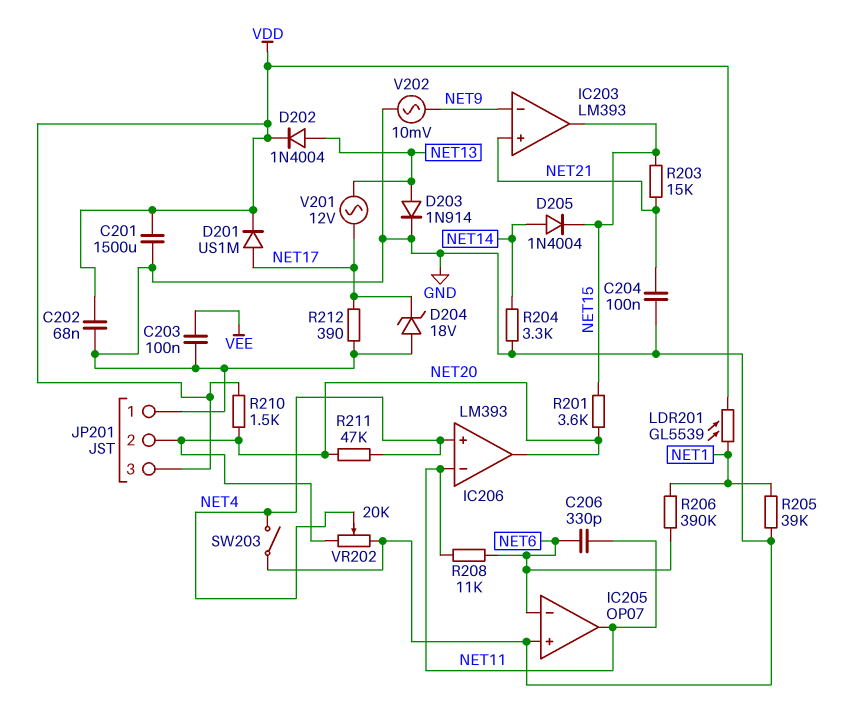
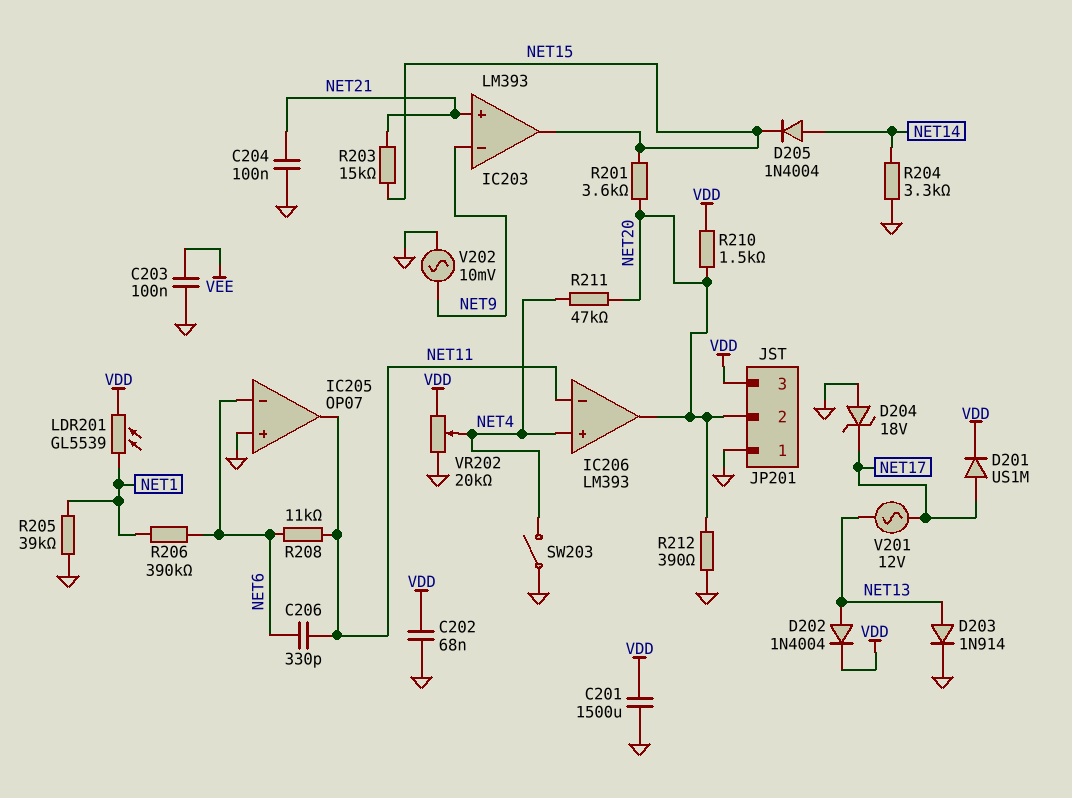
R212: 390 (GND, NET17) -> 390 (GND, NET20)
VR202: 20k (GND, NET20, wiper NET4) -> 20k (GND, VDD, wiper NET4)

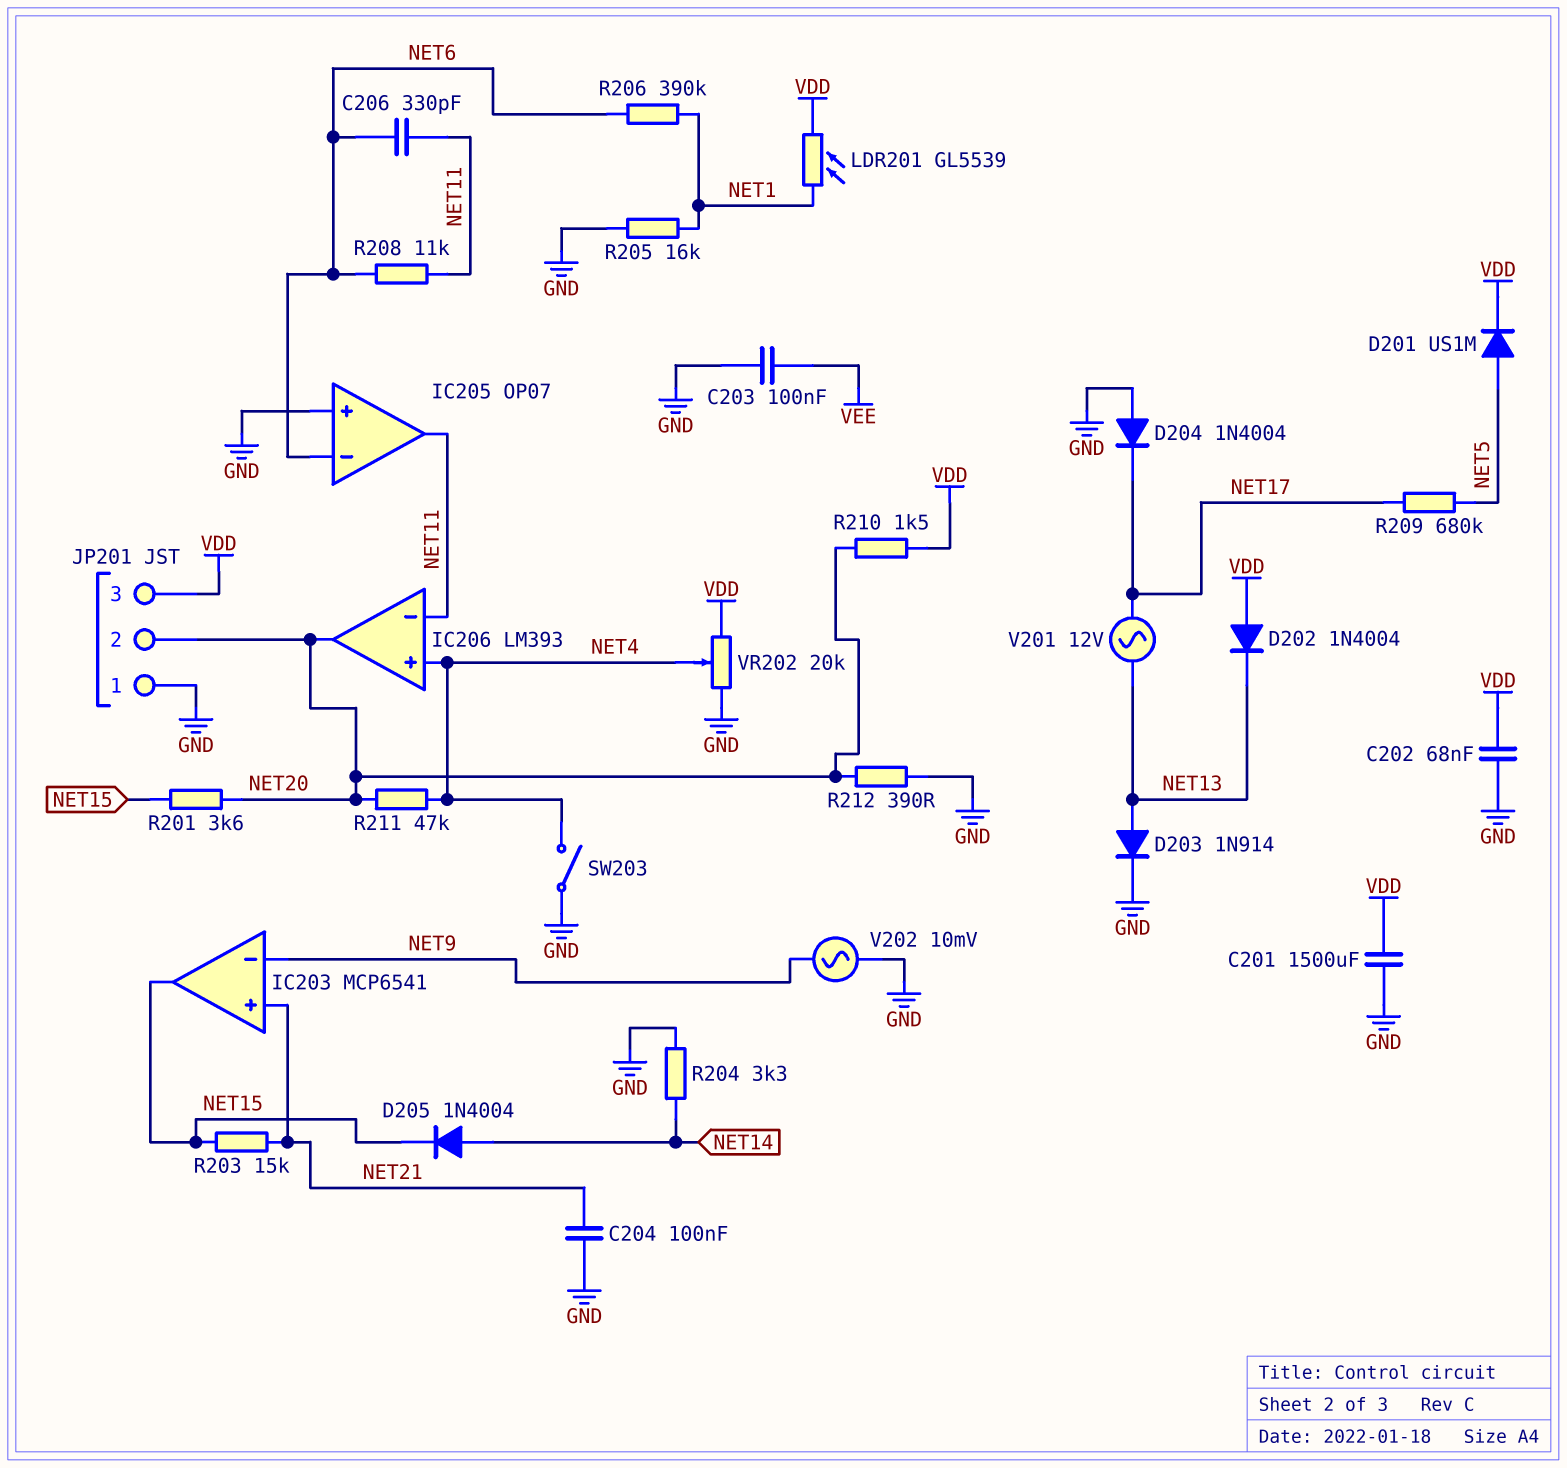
D201: diode US1M (A NET17, K VDD) -> diode US1M (A NET5, K VDD)
D202: diode 1N4004 (A NET13, K VDD) -> diode 1N4004 (A VDD, K NET13)
D204: zener 18V (A GND, K NET17) -> diode 1N4004 (A GND, K NET17)
IC203: LM393 -> MCP6541
R205: 39k (GND, NET1) -> 16k (GND, NET1)
R209: none -> 680k (NET5, NET17)

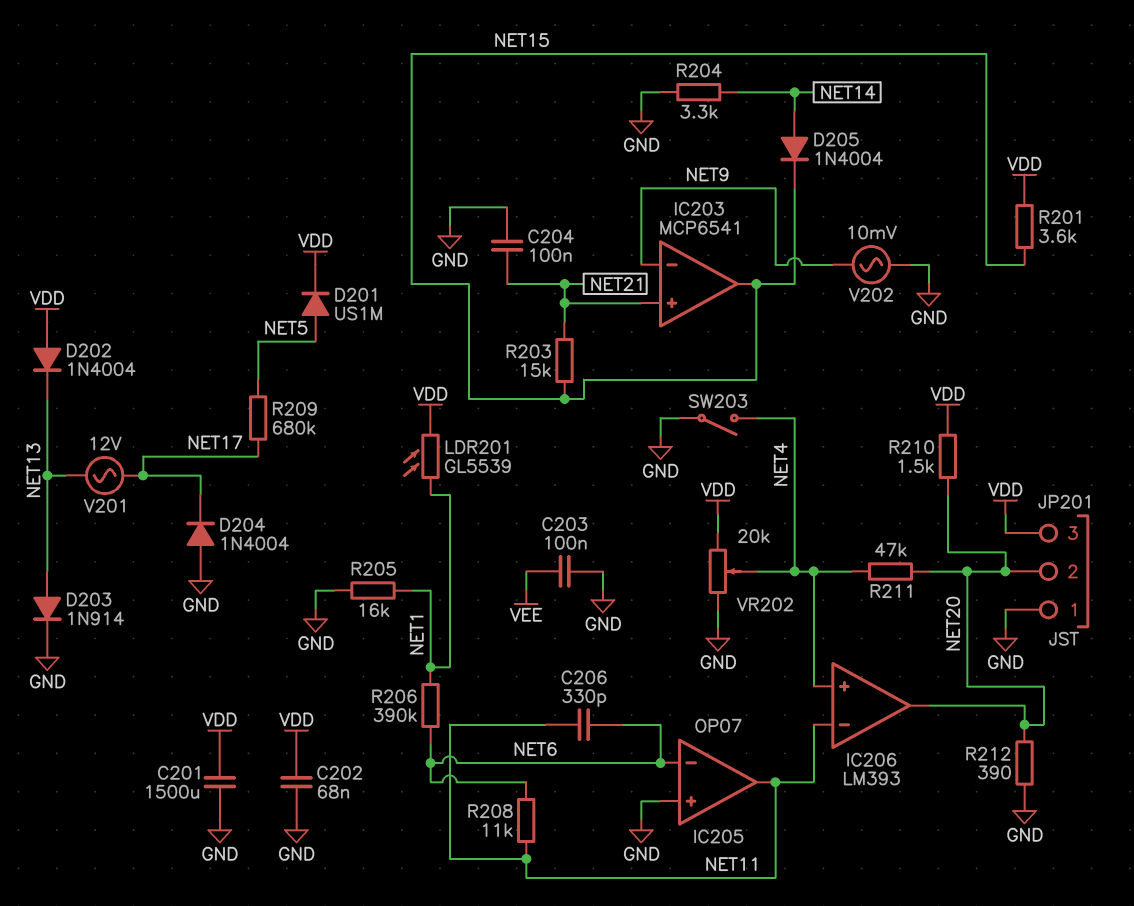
R201: 3.6k (NET15, NET20) -> 3.6k (NET15, VDD)

